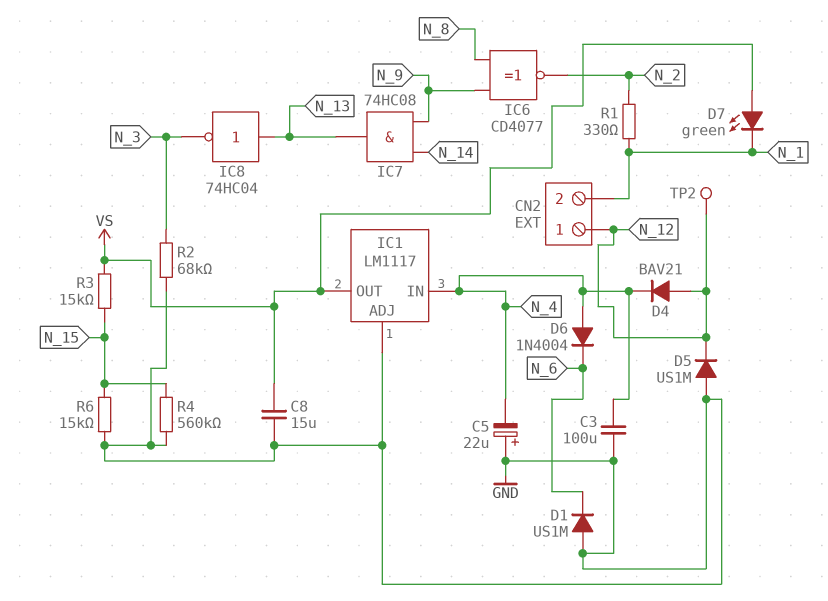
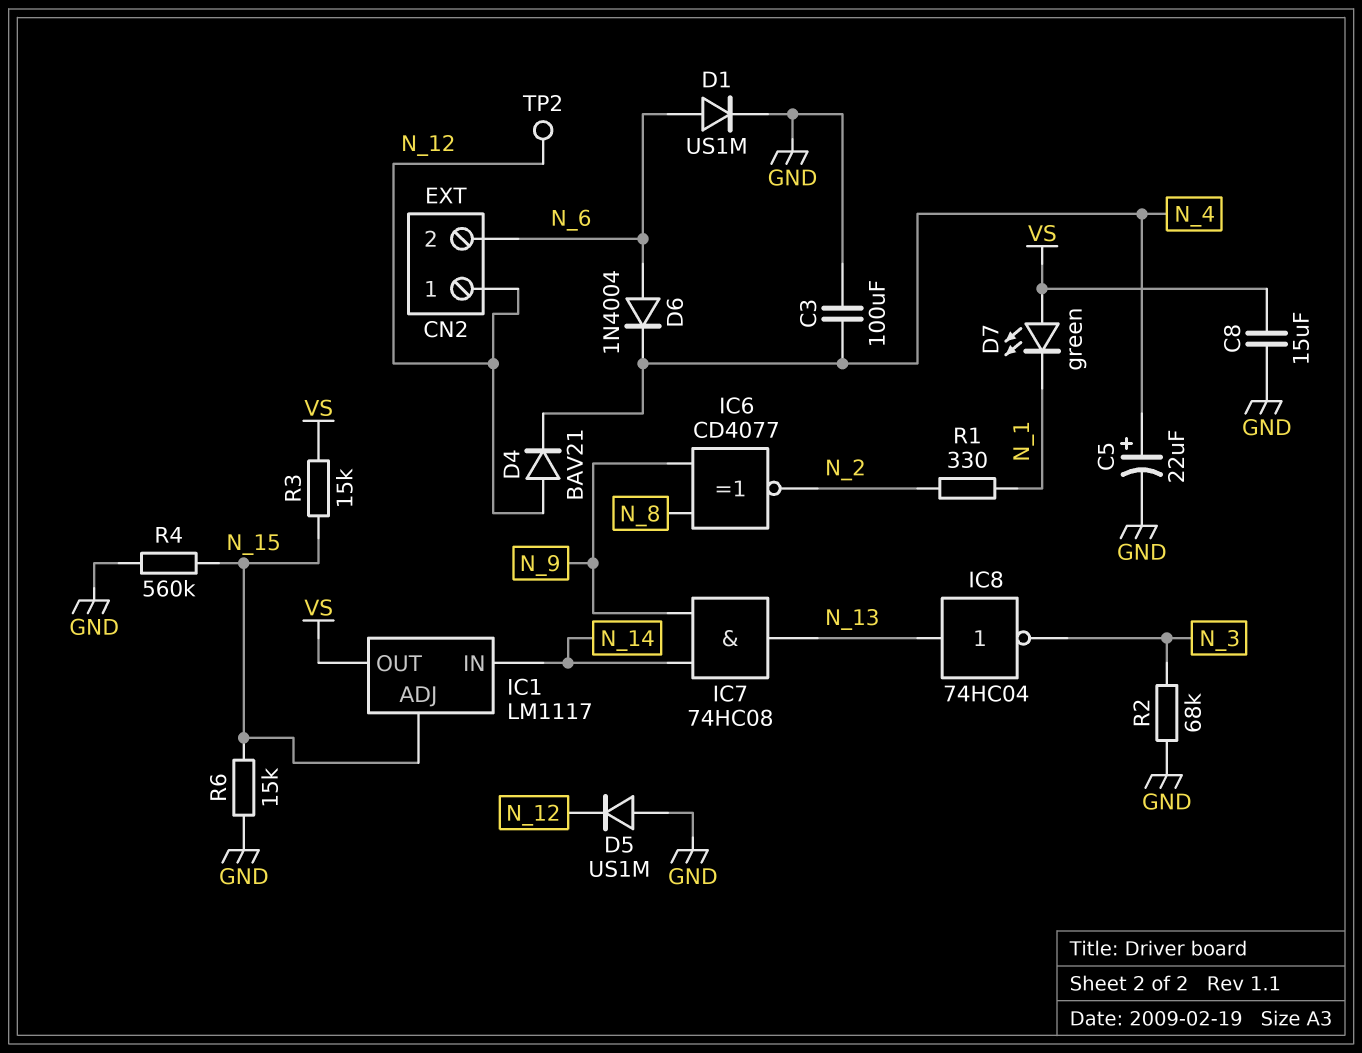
C5: 22uF (plus GND, minus N_4) -> 22uF (plus N_4, minus GND)
CN2 pin 2: N_1 -> N_6
D1: diode US1M (A GND, K N_6) -> diode US1M (A N_6, K GND)
D6: diode 1N4004 (A N_4, K N_6) -> diode 1N4004 (A N_6, K N_4)
IC1 pin ADJ: GND -> N_15
IC1 pin IN: N_4 -> N_14

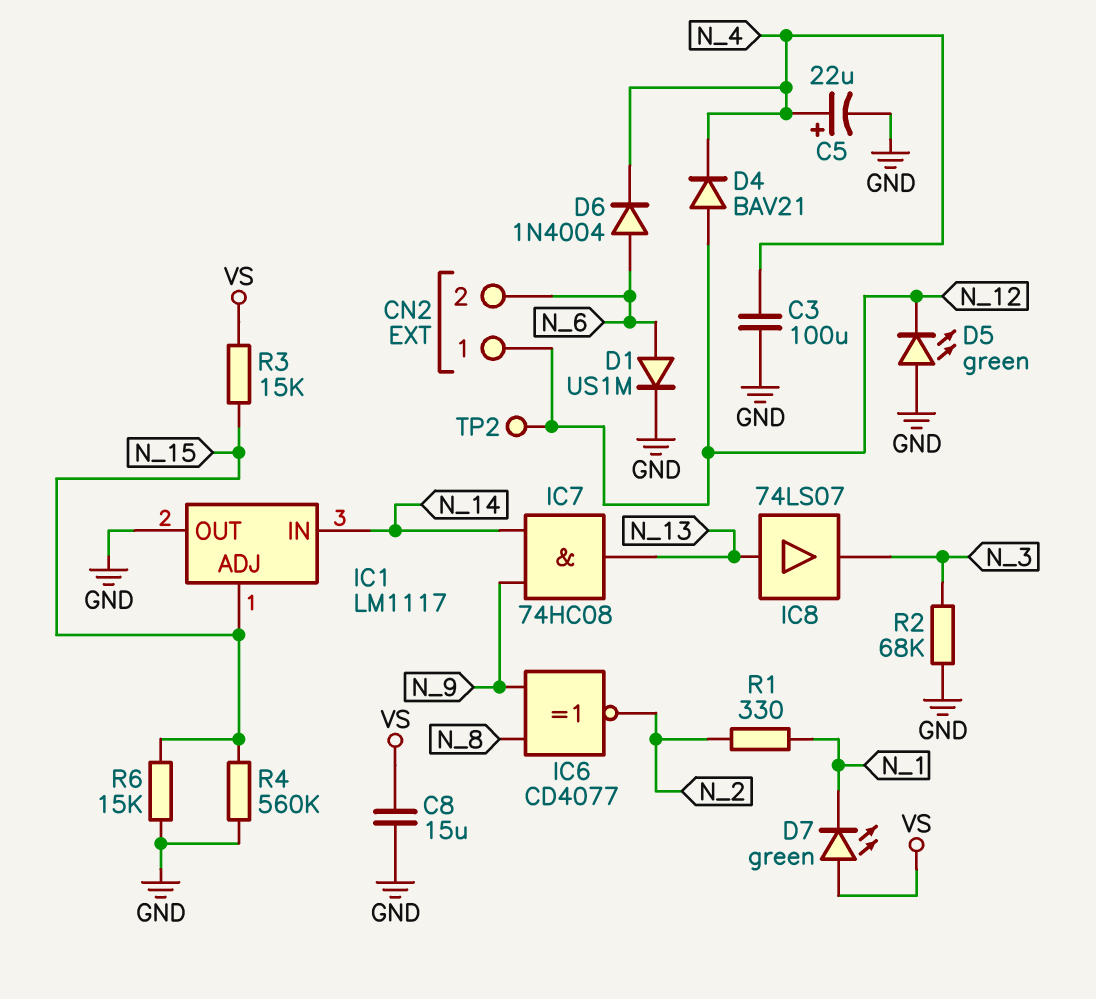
D5: diode US1M (A GND, K N_12) -> LED green (A GND, K N_12)
IC1 pin OUT: VS -> GND
IC8: NOT 74HC04 (in N_13, out N_3) -> buffer 74LS07 (in N_13, out N_3)

